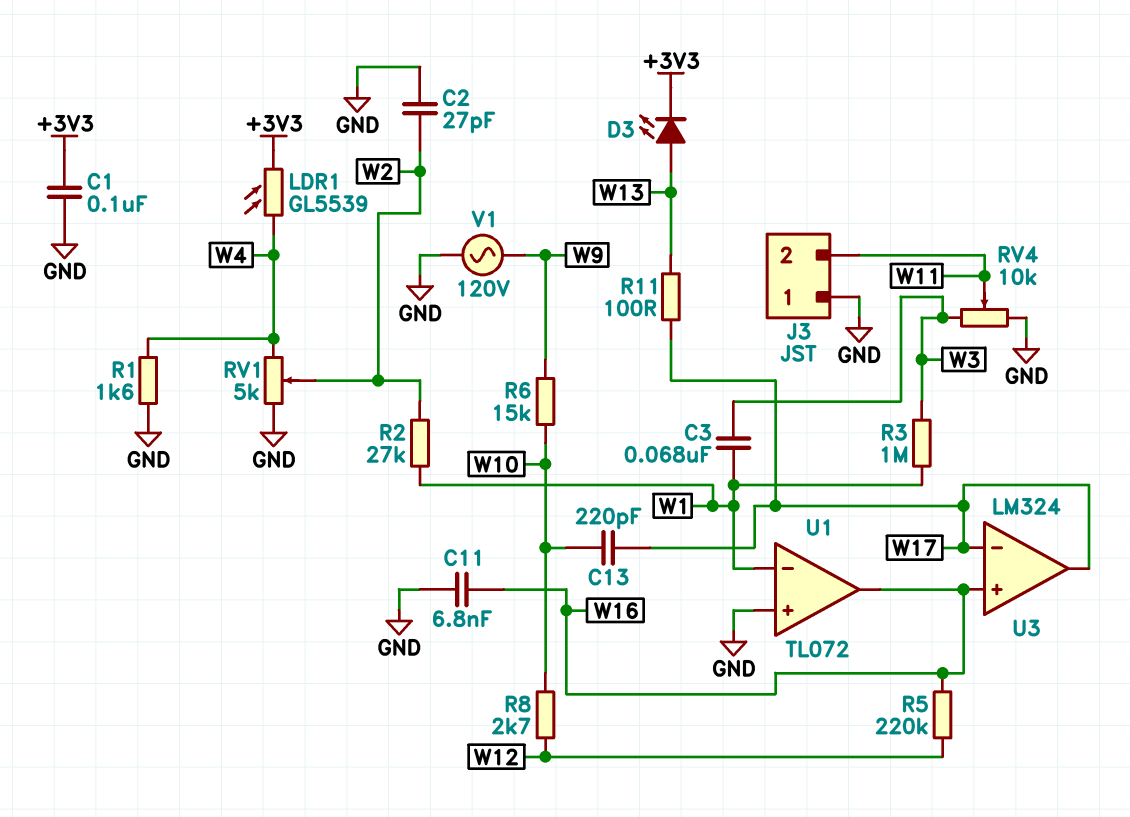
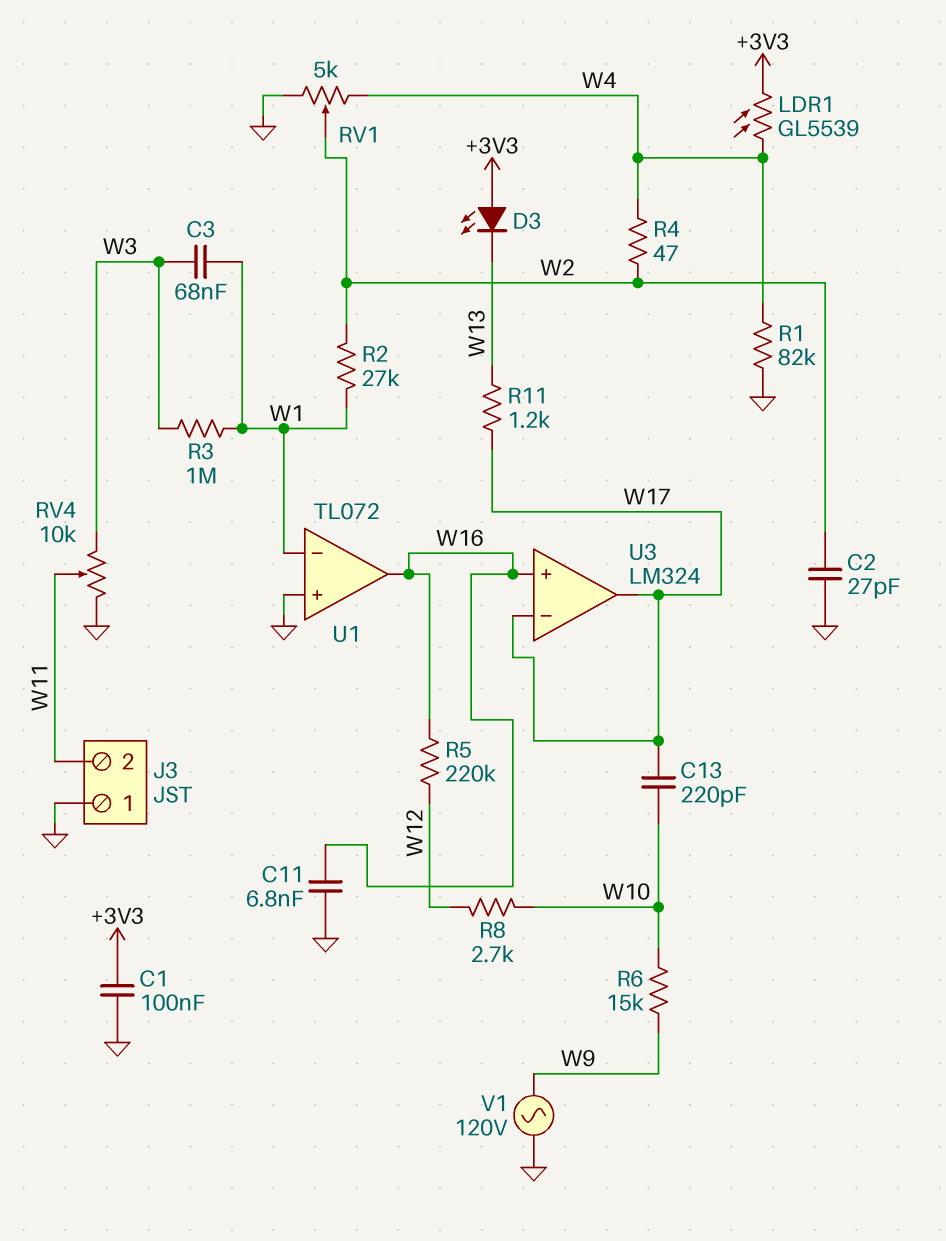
D3: LED (A W13, K +3V3) -> LED (A +3V3, K W13)
R1: 1.6k (GND, W4) -> 82k (GND, W4)
R4: none -> 47 (W2, W4)
R11: 100 (W13, W17) -> 1.2k (W13, W17)

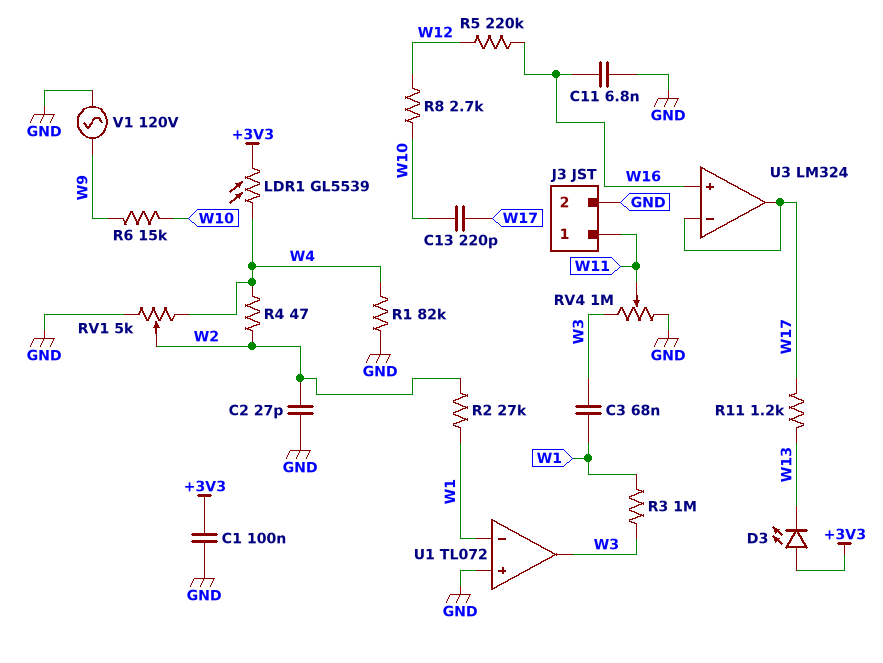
J3 pin 1: GND -> W11
J3 pin 2: W11 -> GND
RV4: 10k (GND, W3, wiper W11) -> 1M (GND, W3, wiper W11)
U1 pin out: W16 -> W3

